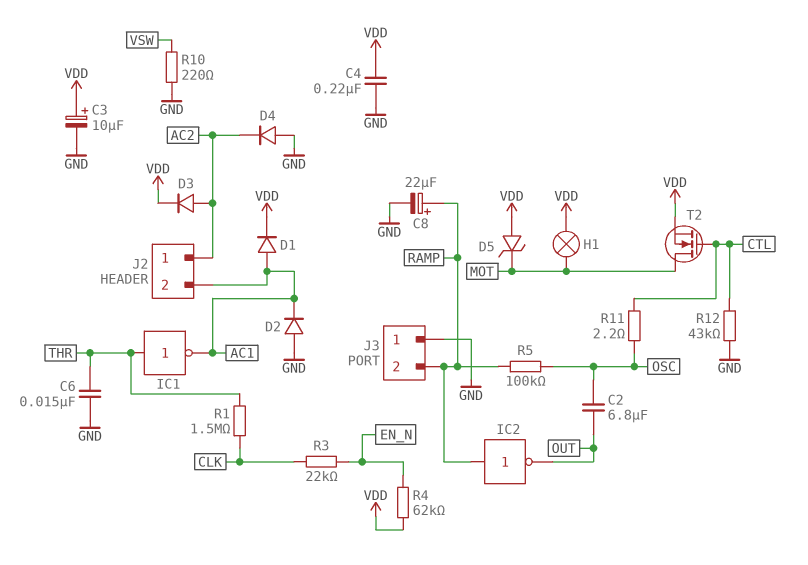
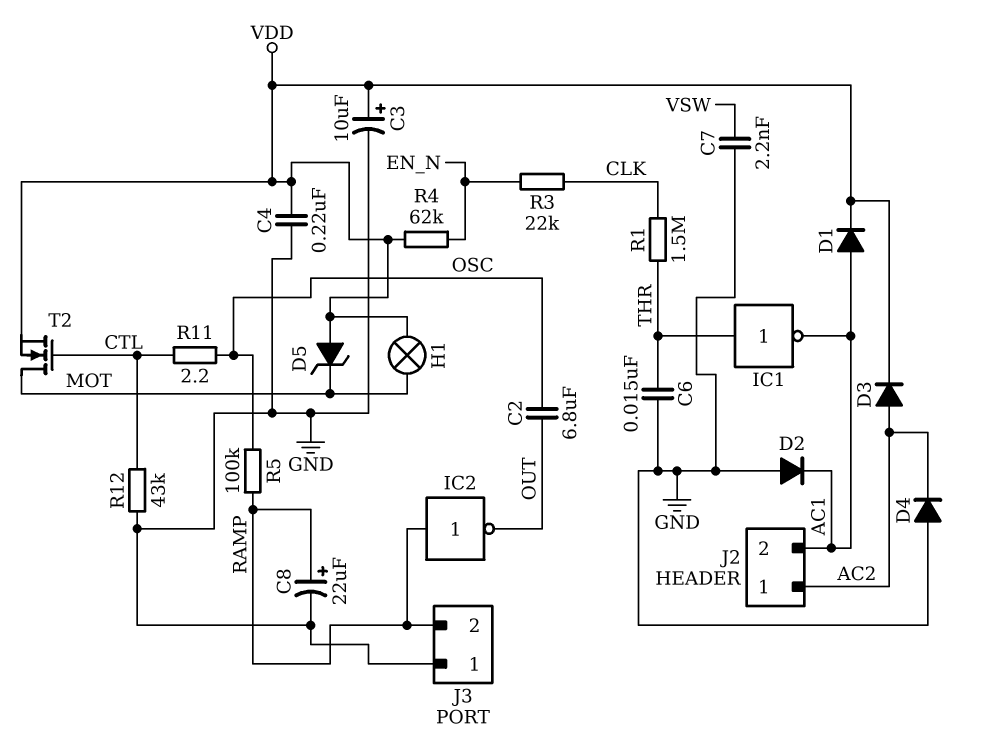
C7: none -> 2.2nF (GND, VSW)
R10: 220 (GND, VSW) -> none

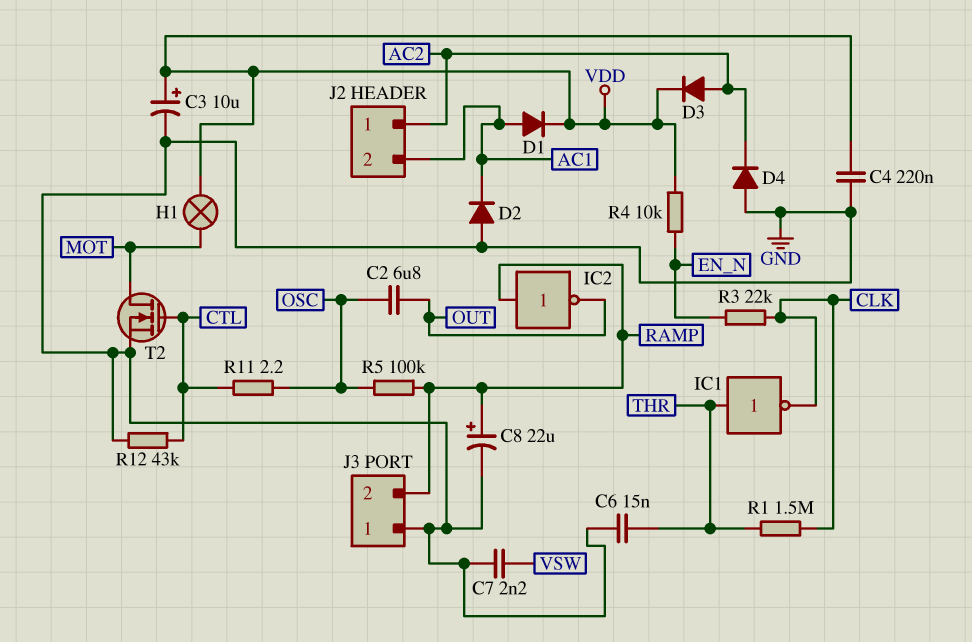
D5: zener (A VDD, K MOT) -> none
IC1: NOT (in THR, out AC1) -> NOT (in THR, out CLK)
R4: 62k (EN_N, VDD) -> 10k (EN_N, VDD)
T2: NMOS (G CTL, D MOT, S VDD) -> NMOS (G CTL, D MOT, S GND)

